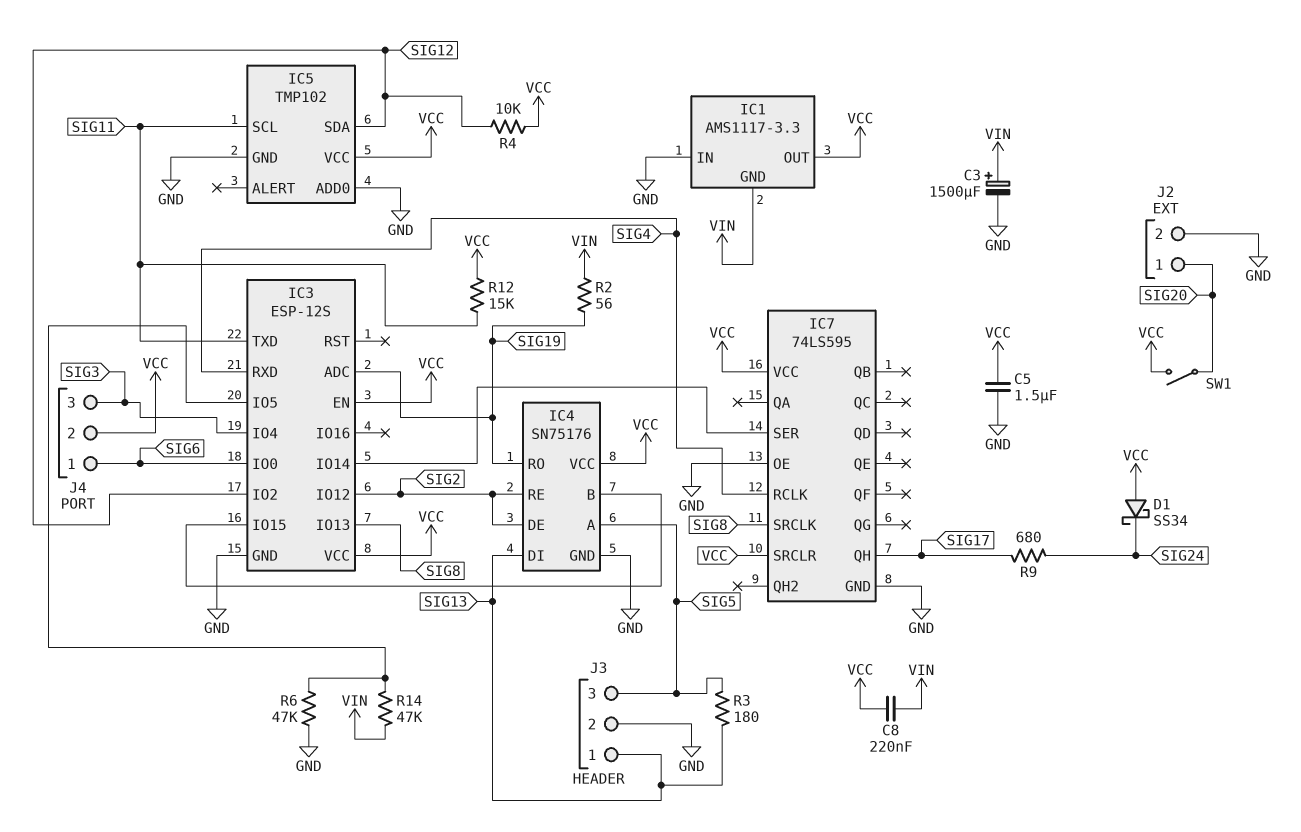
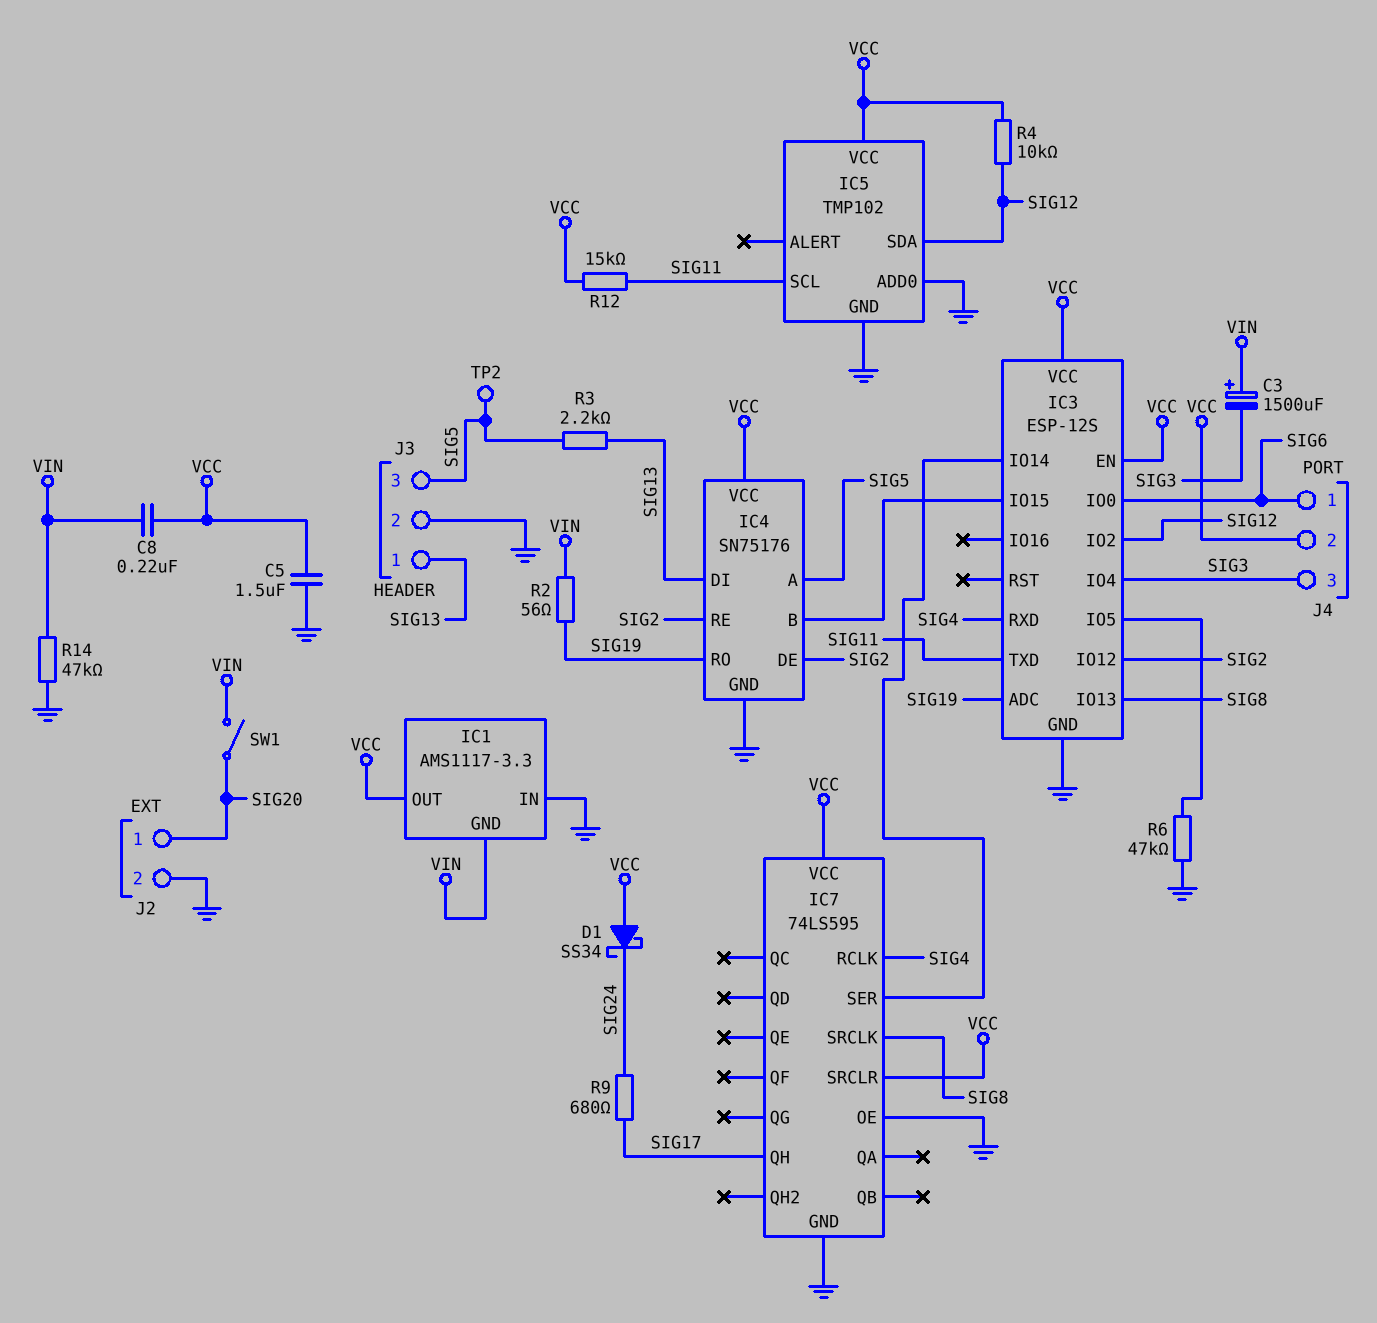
C3: 1500uF (plus VIN, minus GND) -> 1500uF (plus VIN, minus SIG3)
R3: 180 (SIG5, SIG13) -> 2.2k (SIG5, SIG13)
R14: 47k (IC3/IO5, VIN) -> 47k (GND, VIN)
SW1: switch (SIG20, VCC) -> switch (SIG20, VIN)
TP2: none -> test point (SIG5)

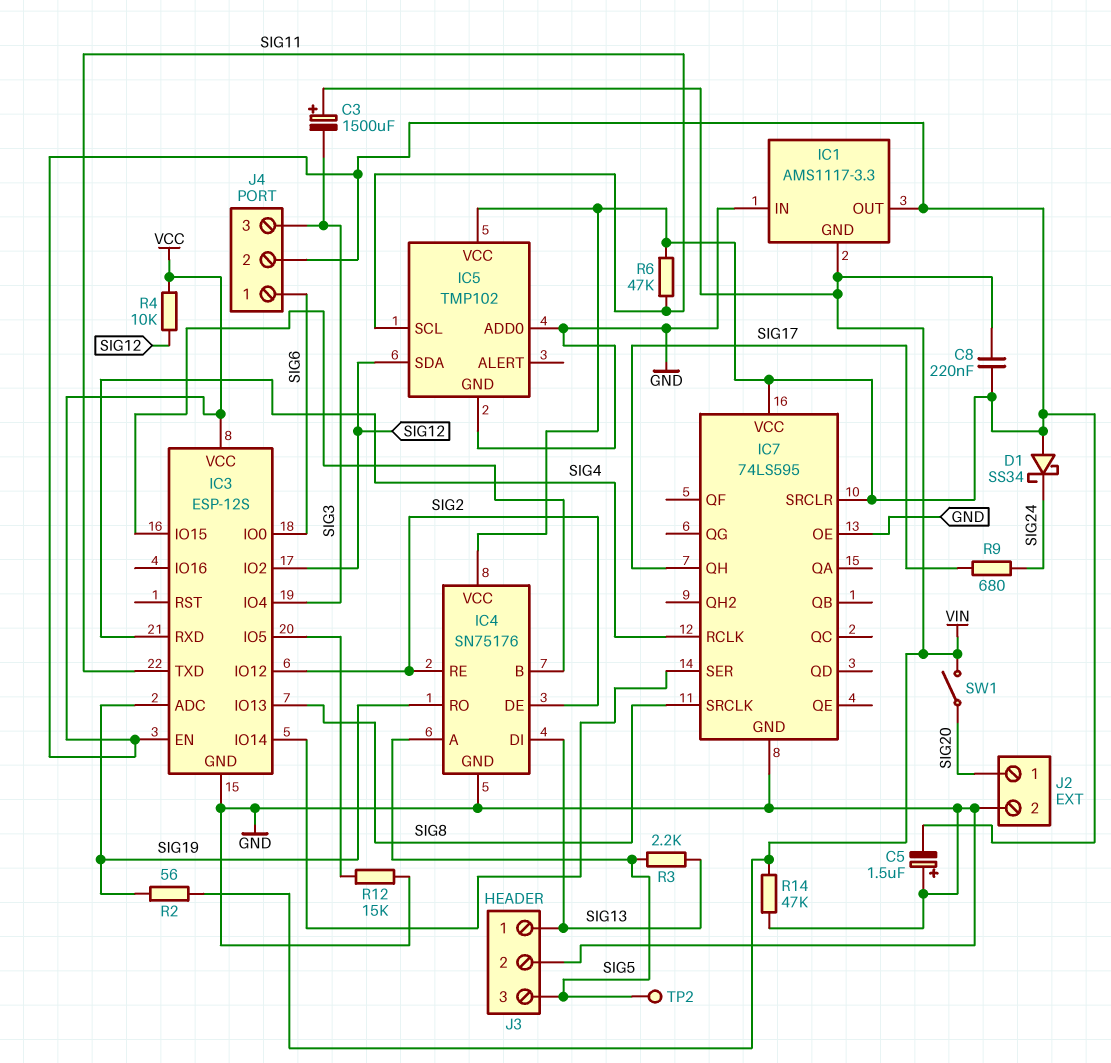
C5: 1.5uF (GND, VCC) -> 1.5uF (plus GND, minus VCC)
R6: 47k (GND, IC3/IO5) -> 47k (SIG11, VCC)
R12: 15k (SIG11, VCC) -> 15k (GND, IC3/IO5)

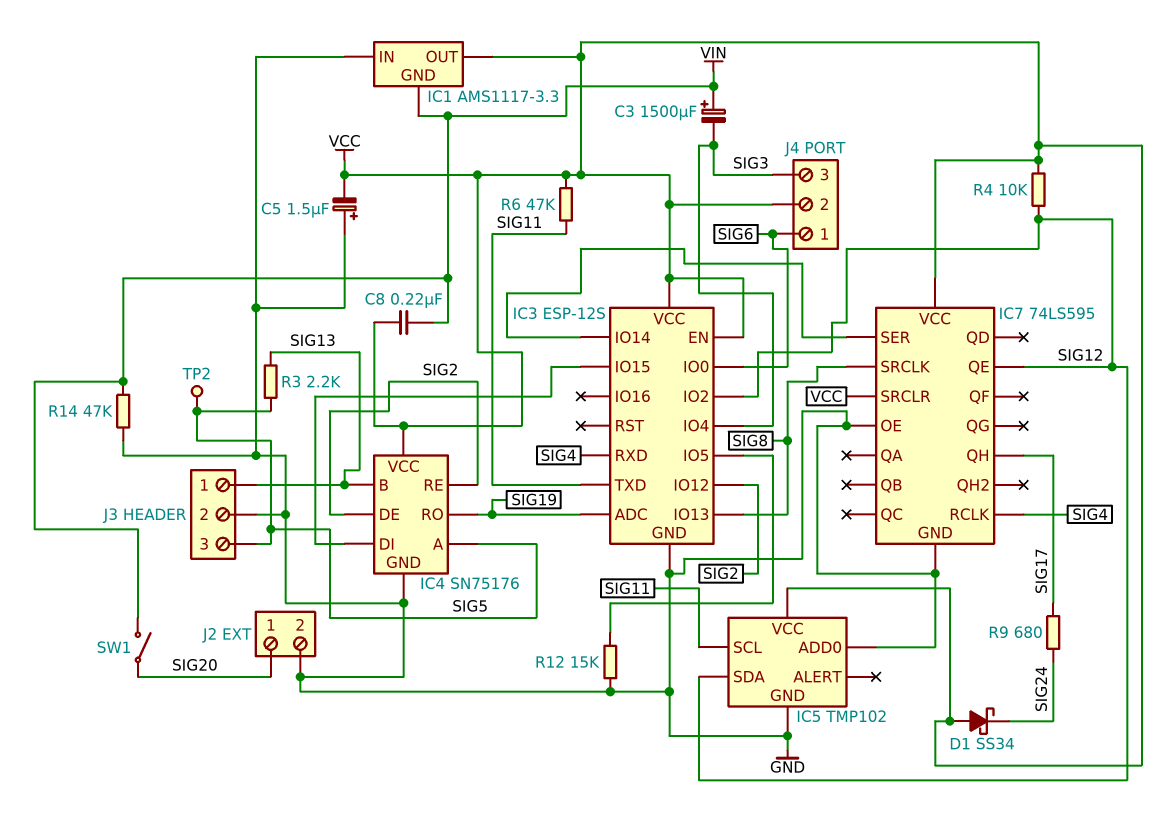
IC4 pin B: IC3/IO15 -> SIG13
IC4 pin DI: SIG13 -> IC3/IO15
IC7 pin QE: none -> SIG12
R2: 56 (SIG19, VIN) -> none

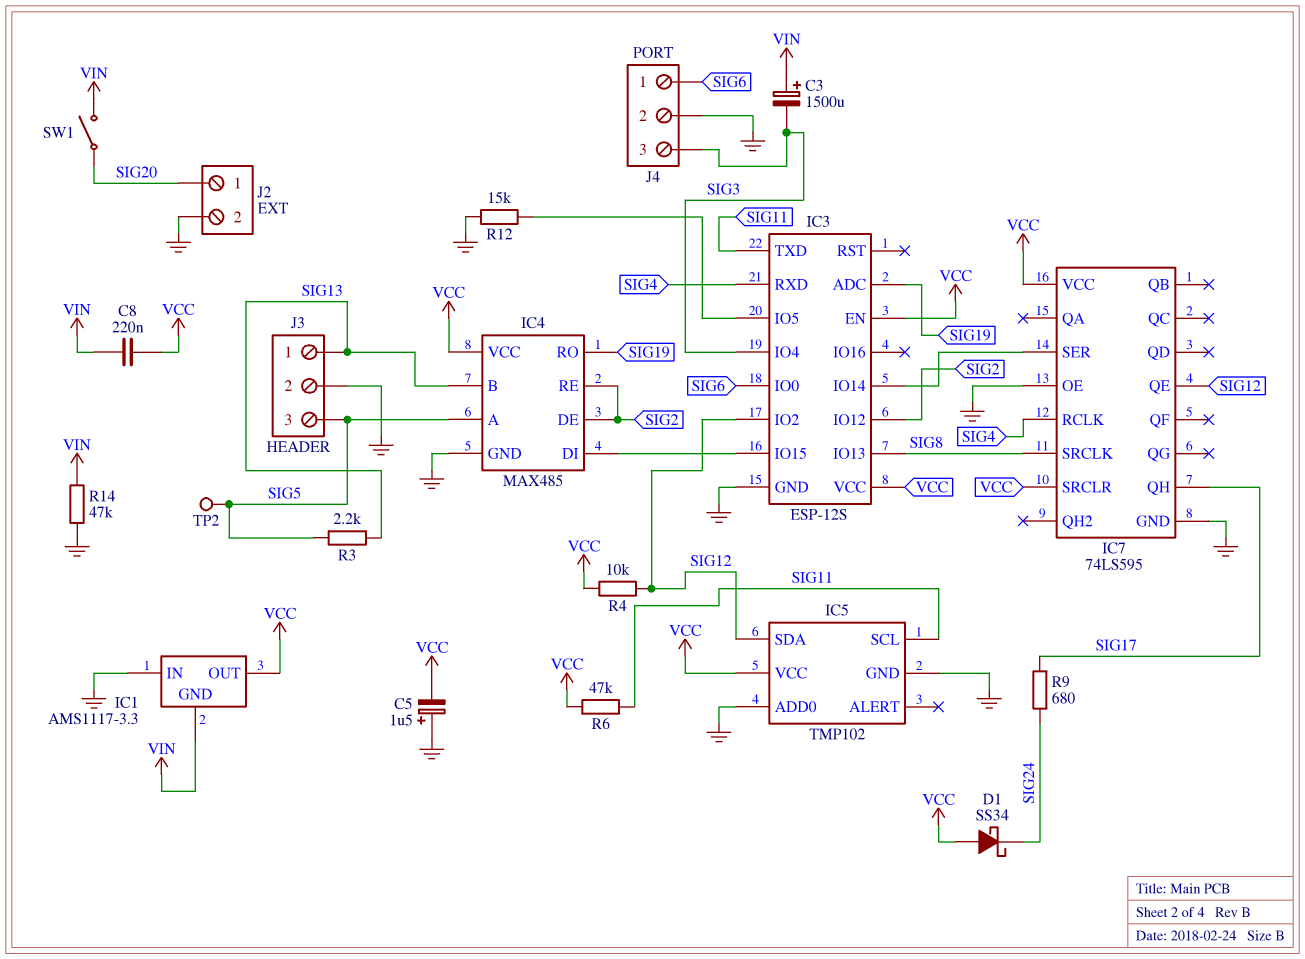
IC4: SN75176 -> MAX485
J4 pin 2: VCC -> GND

